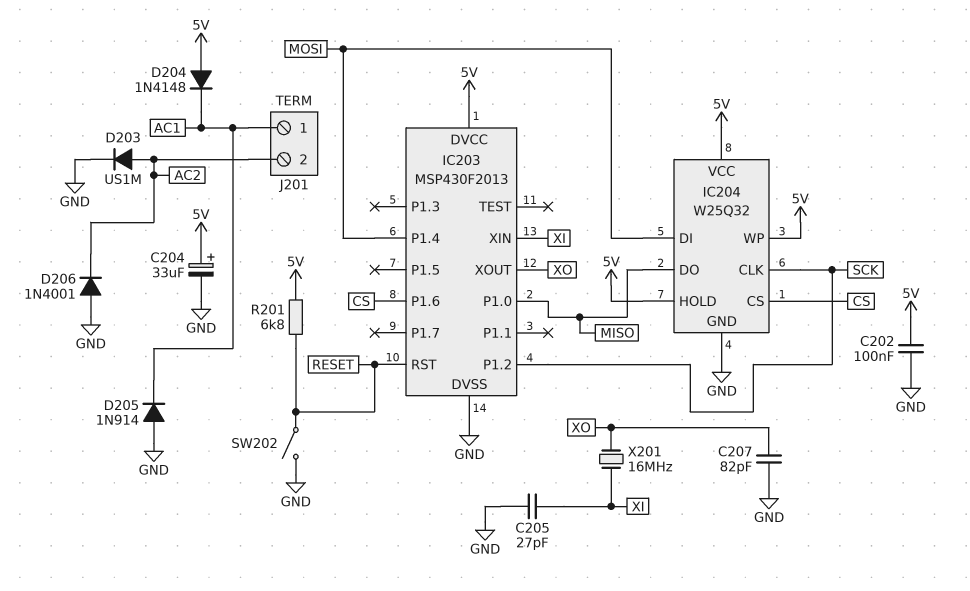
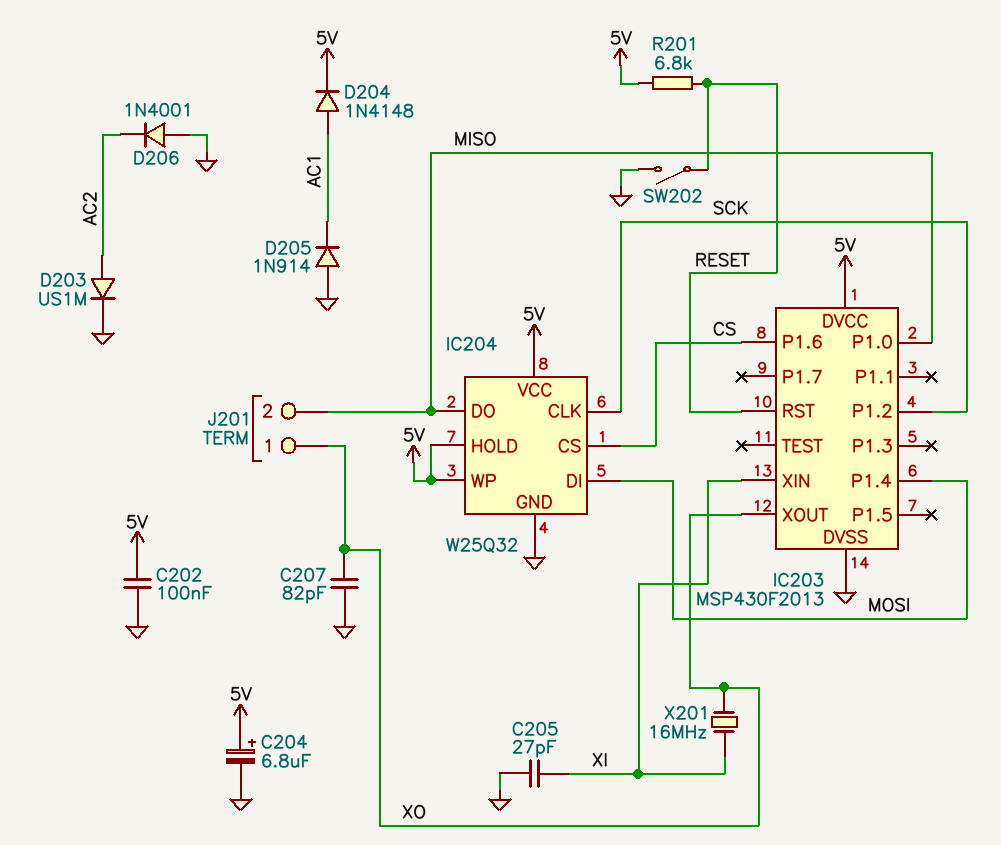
C204: 33uF (plus 5V, minus GND) -> 6.8uF (plus 5V, minus GND)
D204: diode 1N4148 (A 5V, K AC1) -> diode 1N4148 (A AC1, K 5V)
J201 pin 1: AC1 -> XO
J201 pin 2: AC2 -> MISO

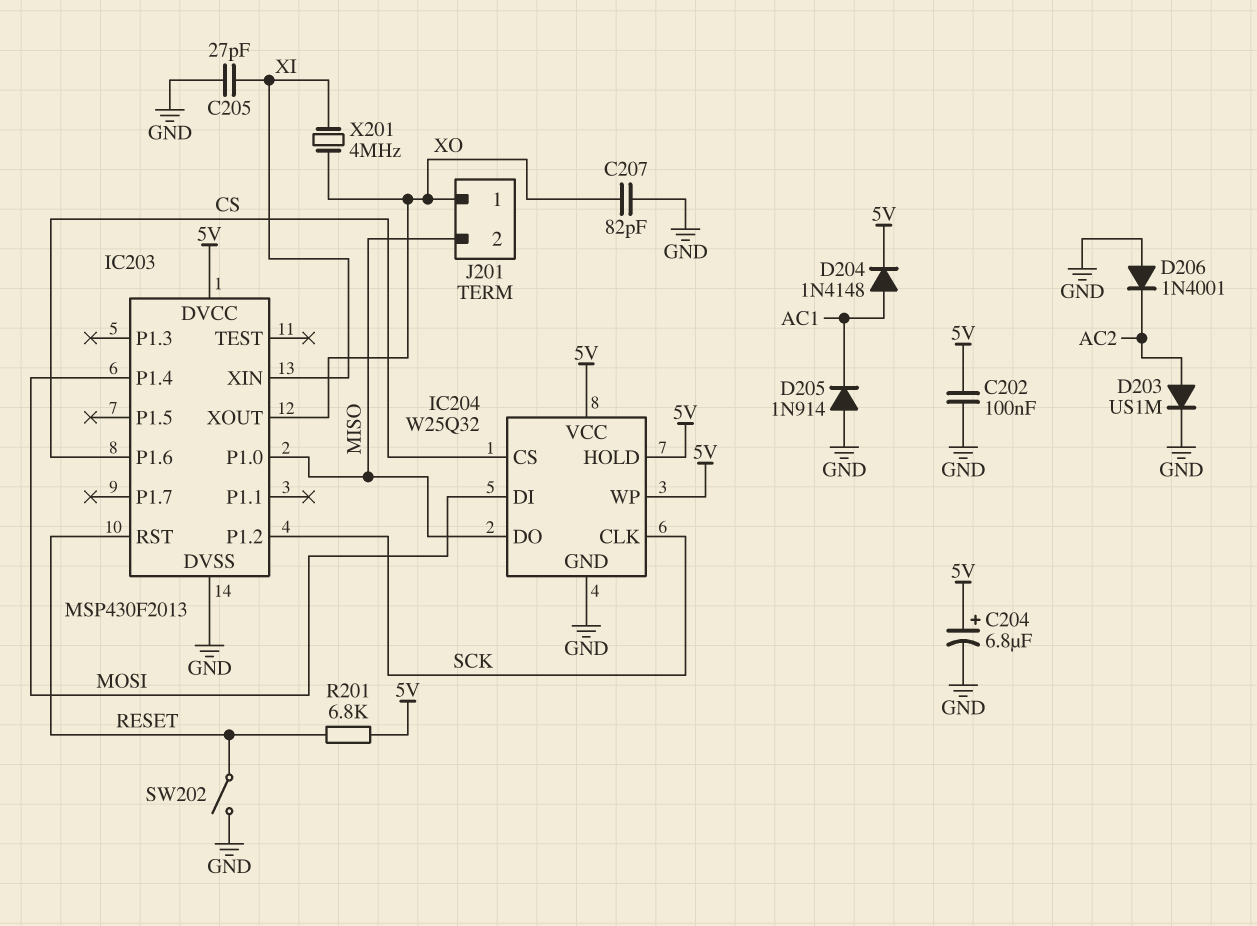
X201: 16MHz (XI, XO) -> 4MHz (XI, XO)

